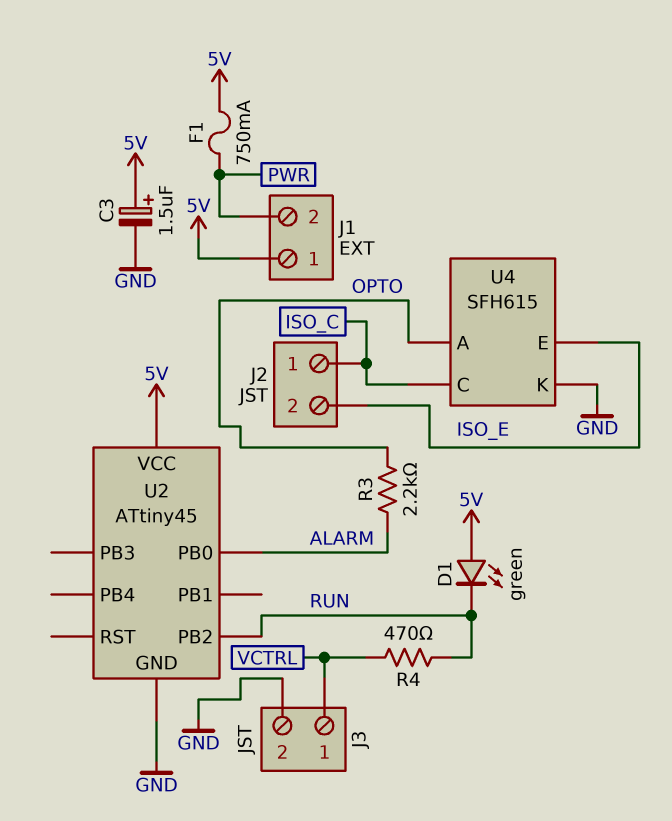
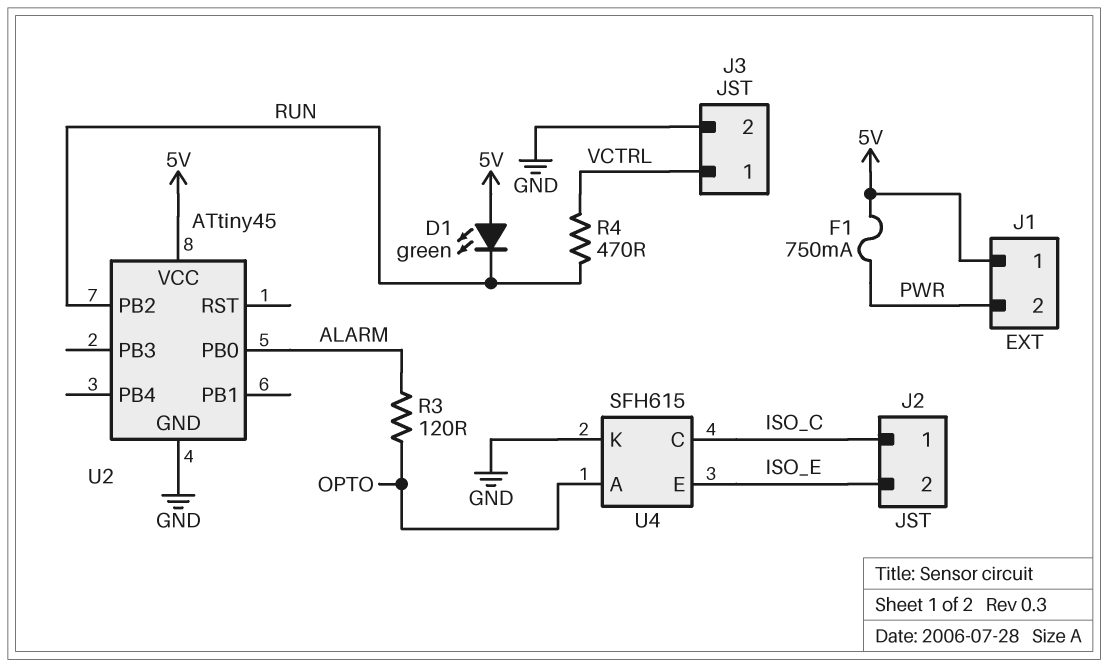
C3: 1.5uF (plus 5V, minus GND) -> none
R3: 2.2k (ALARM, OPTO) -> 120 (ALARM, OPTO)

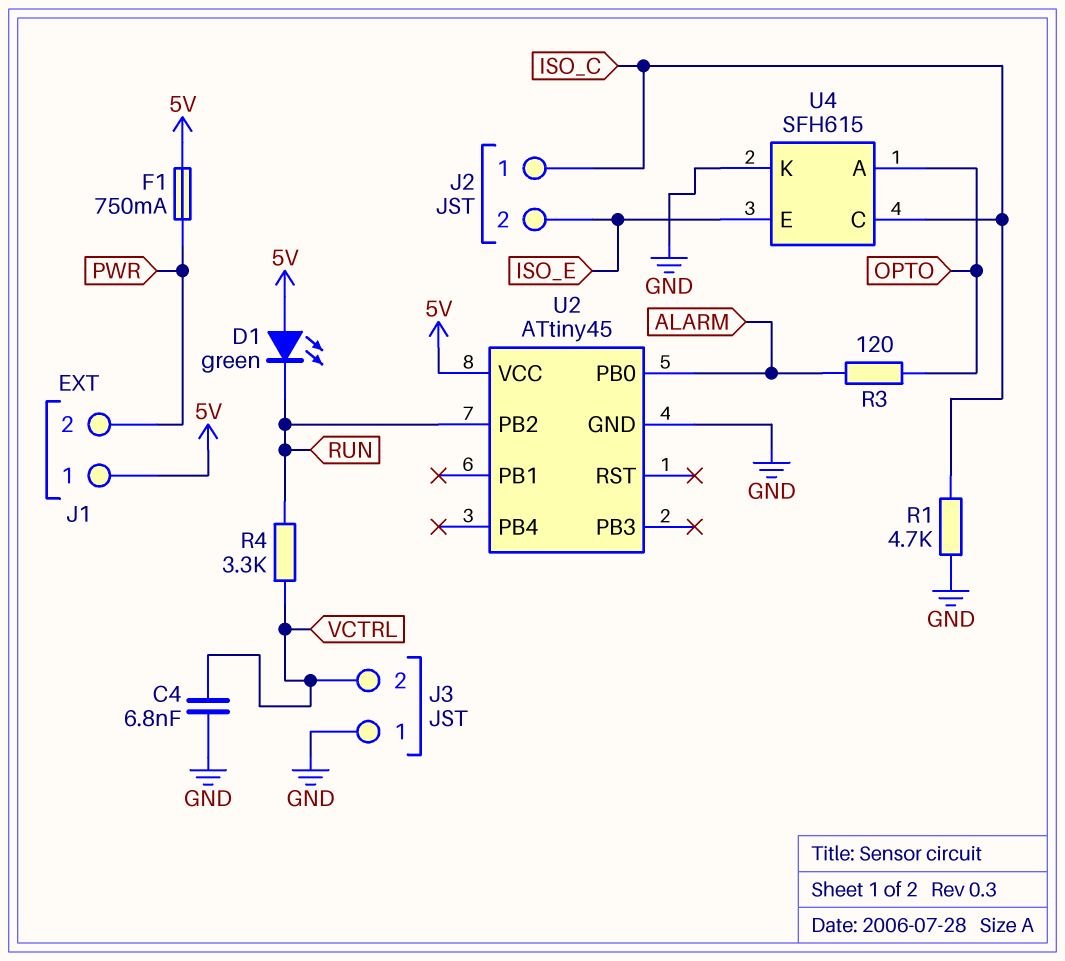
C4: none -> 6.8nF (GND, VCTRL)
J3 pin 1: VCTRL -> GND
J3 pin 2: GND -> VCTRL
R1: none -> 4.7k (GND, ISO_C)
R4: 470 (RUN, VCTRL) -> 3.3k (RUN, VCTRL)

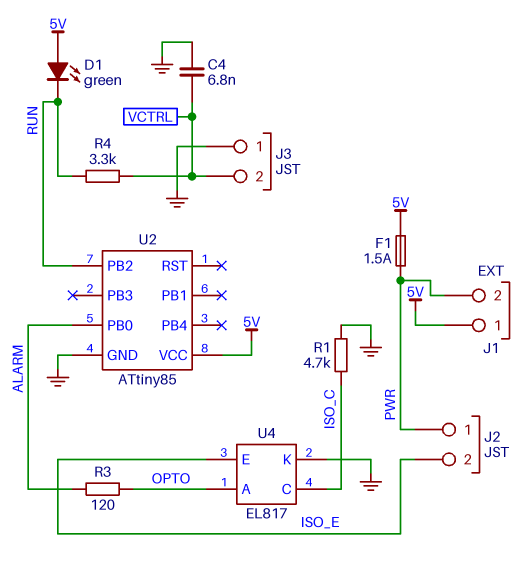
F1: 750mA (5V, PWR) -> 1.5A (5V, PWR)
J2 pin 1: ISO_C -> PWR
U2: ATtiny45 -> ATtiny85
U4: SFH615 -> EL817

